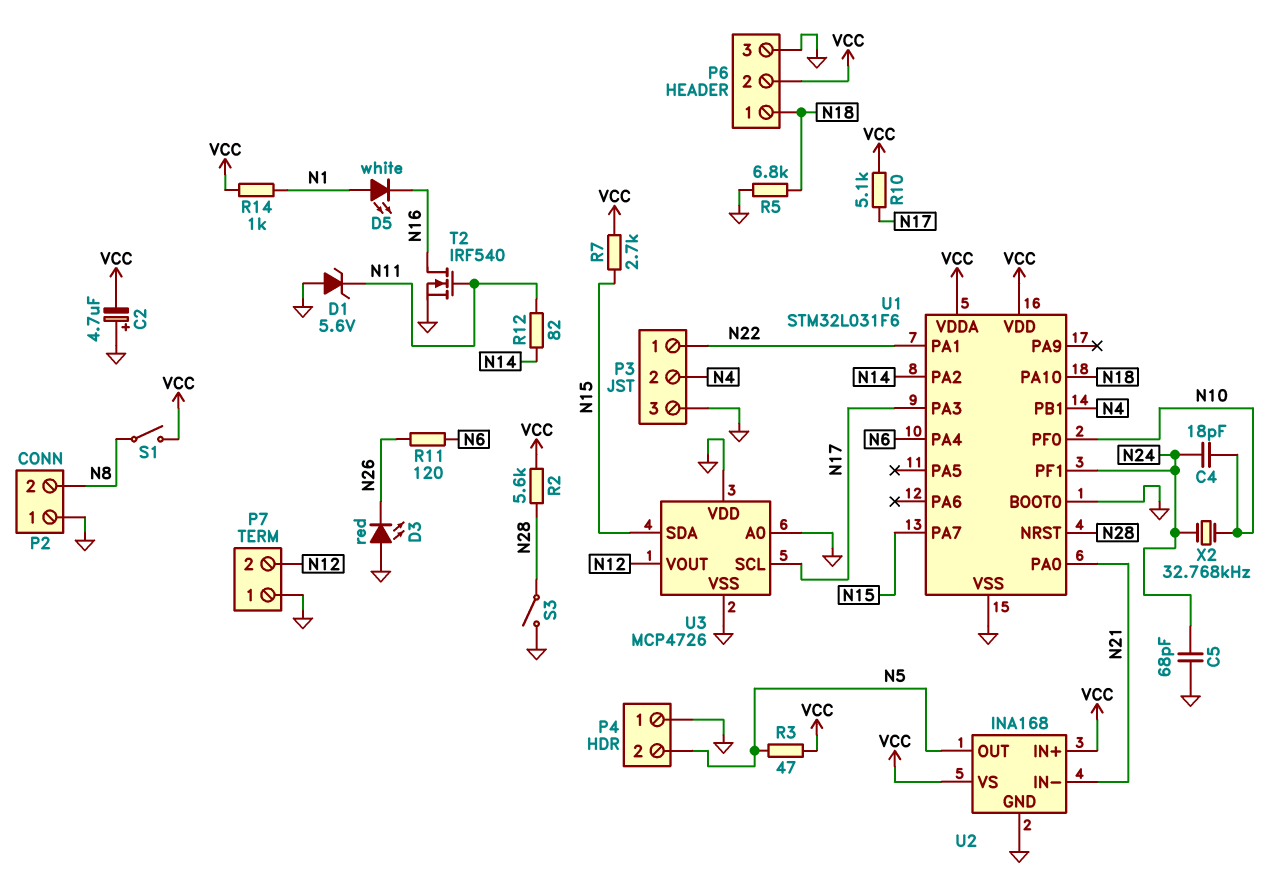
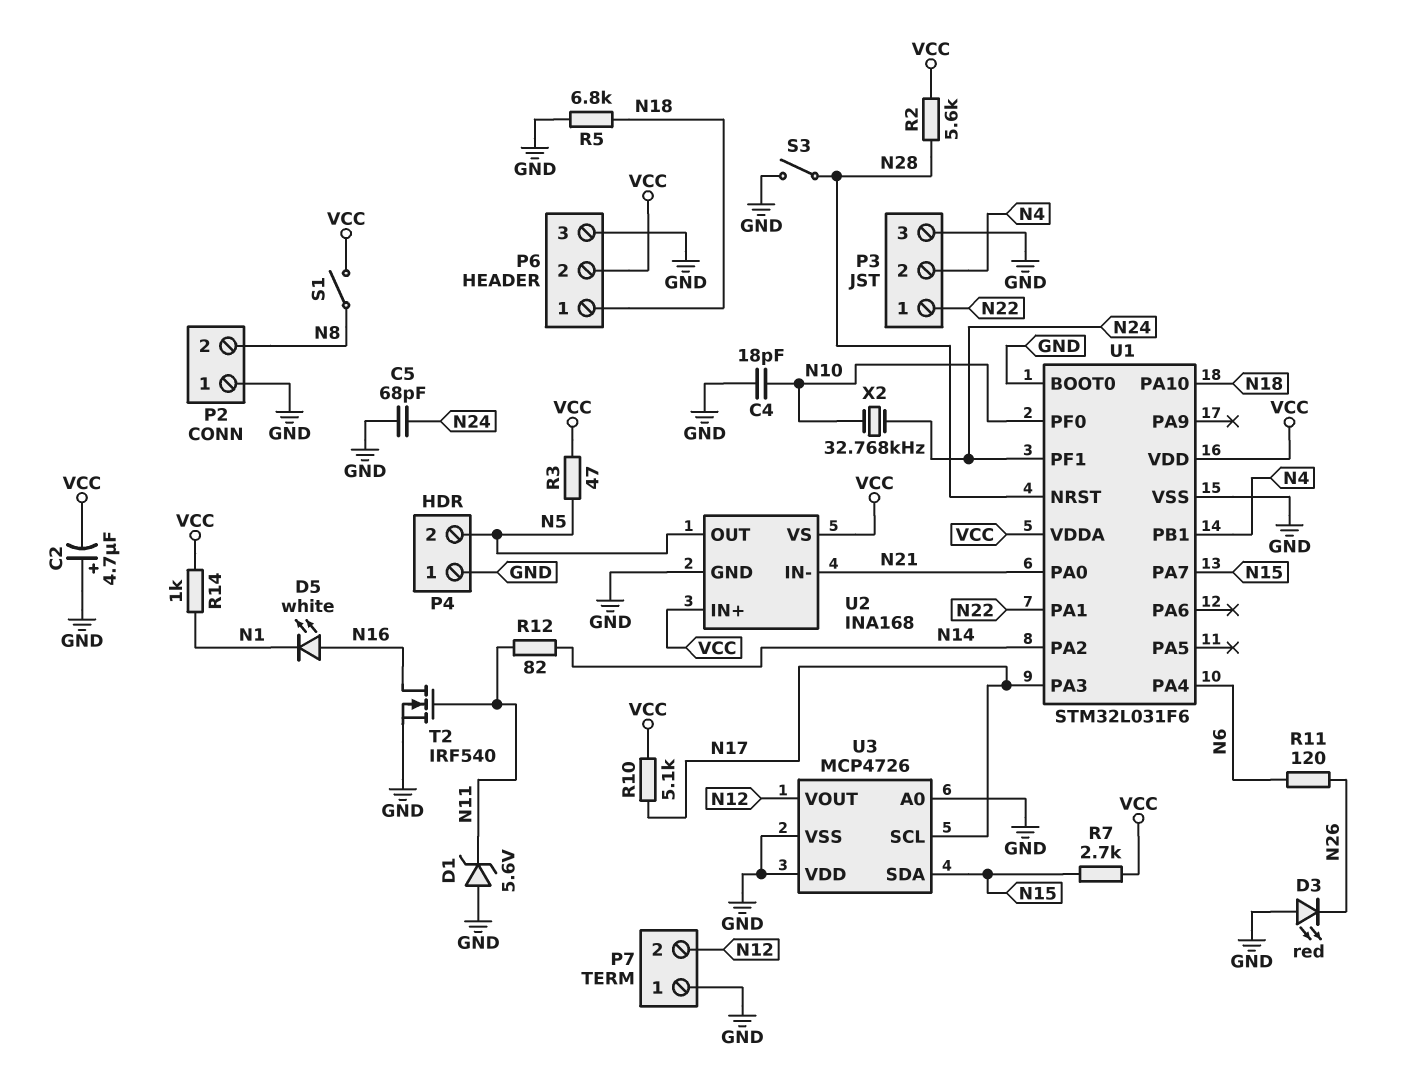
C4: 18pF (N10, N24) -> 18pF (GND, N10)
D5: LED white (A N1, K N16) -> LED white (A N16, K N1)

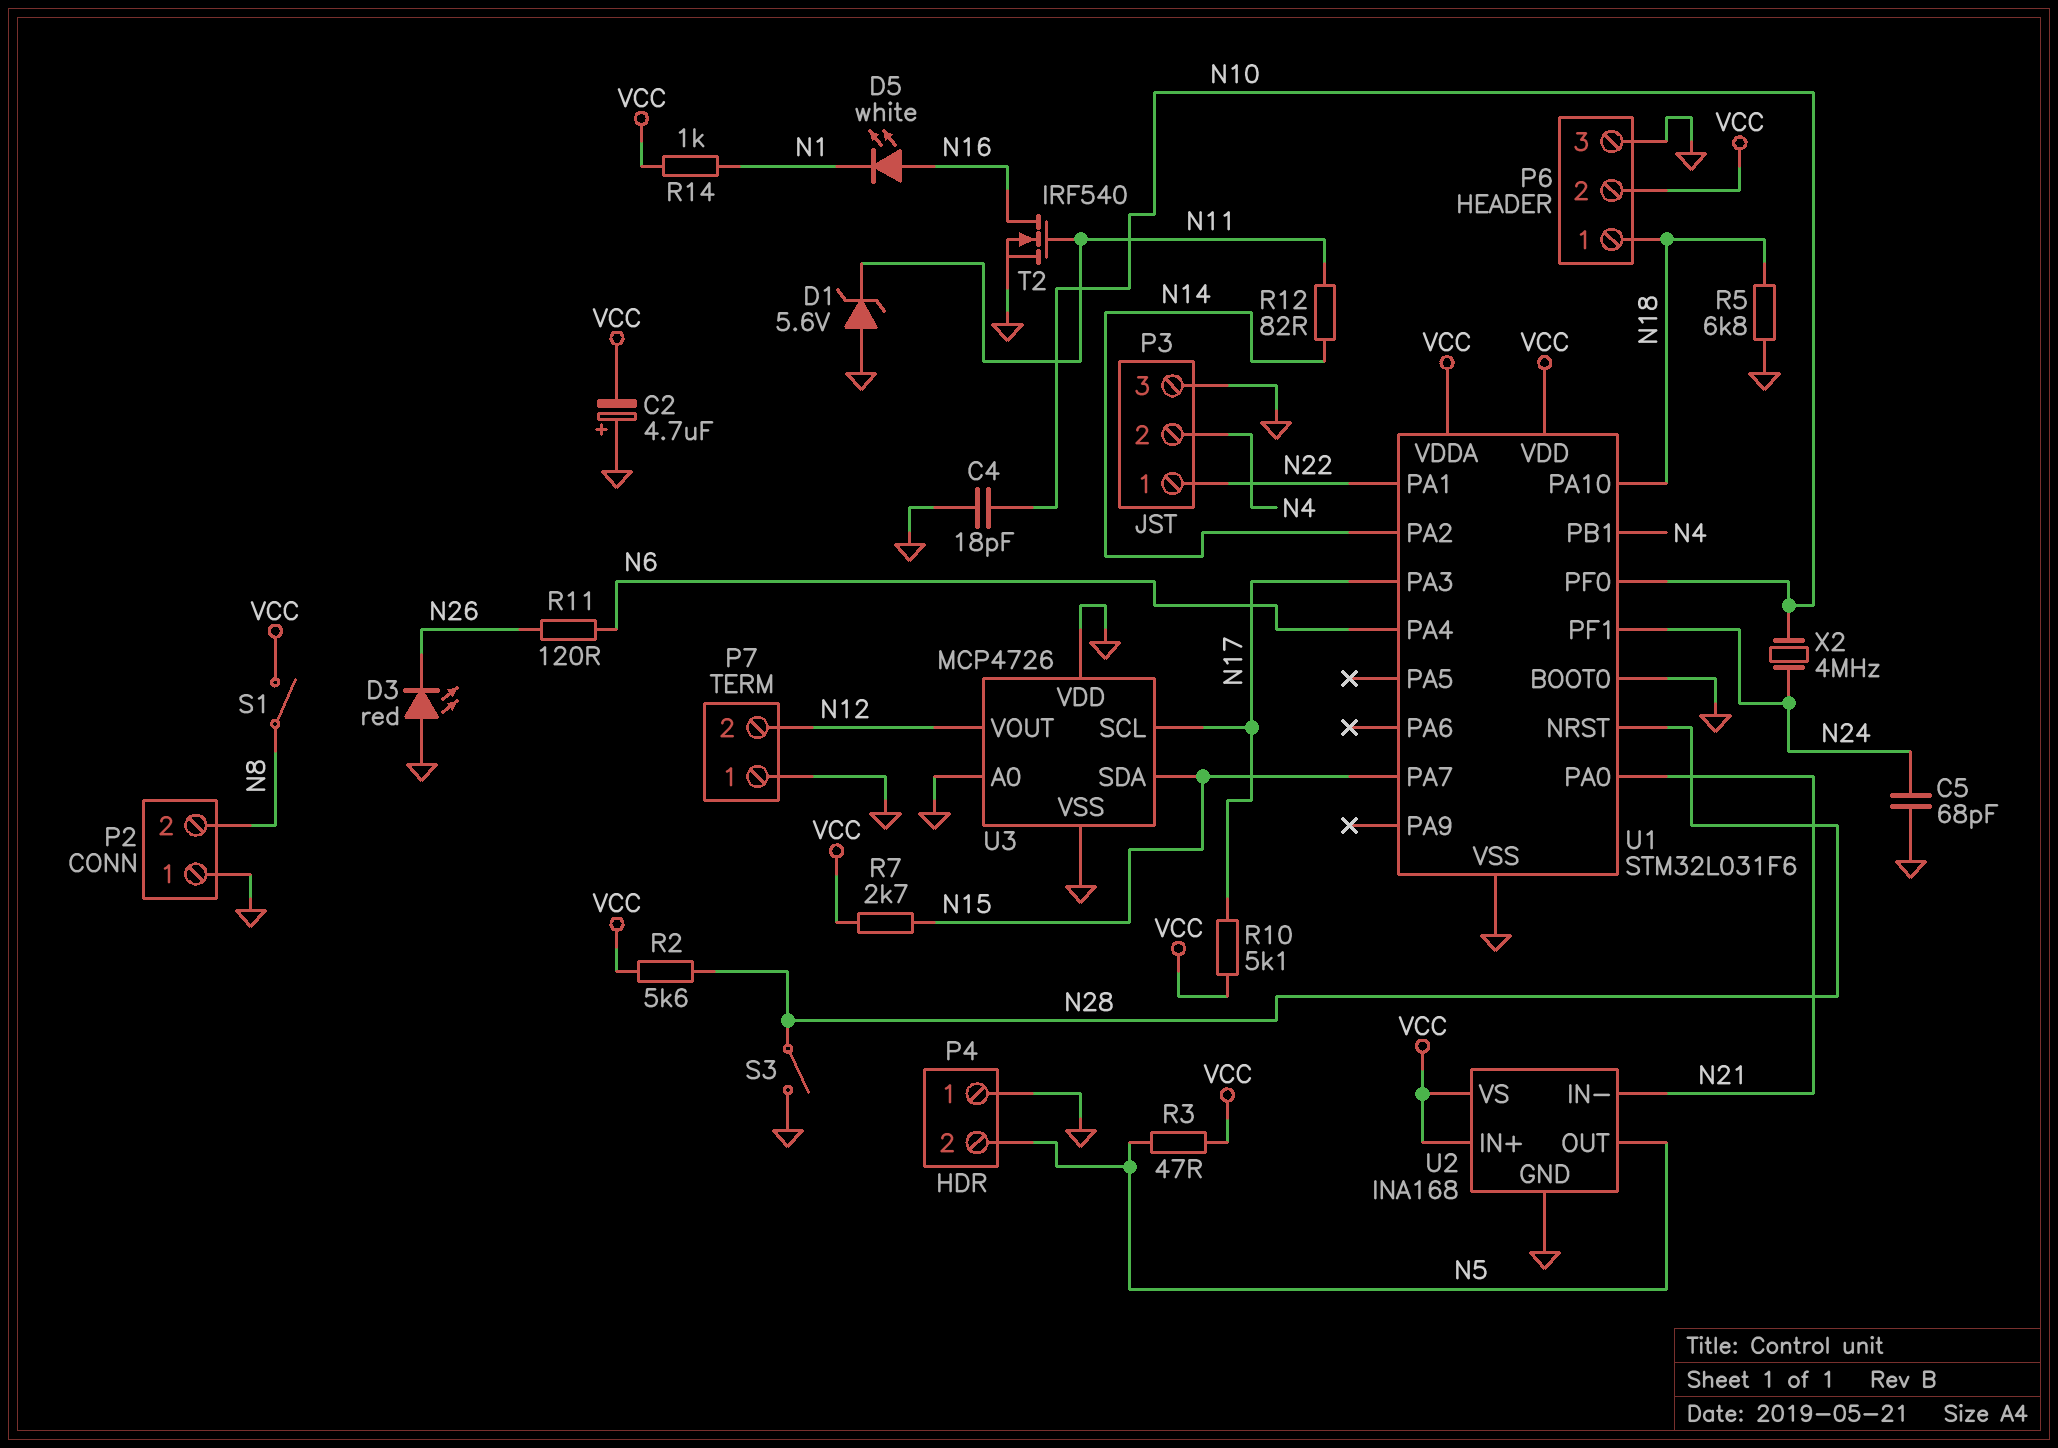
X2: 32.768kHz (N10, N24) -> 4MHz (N10, N24)

